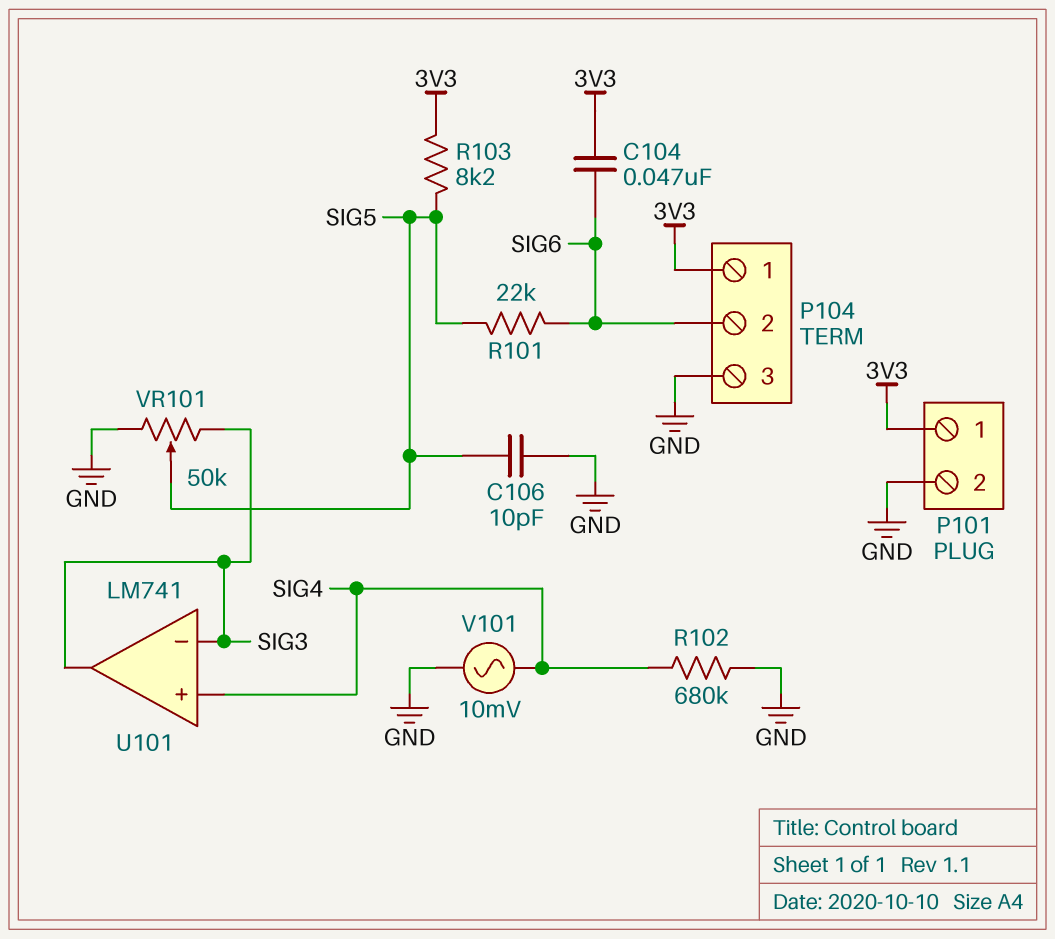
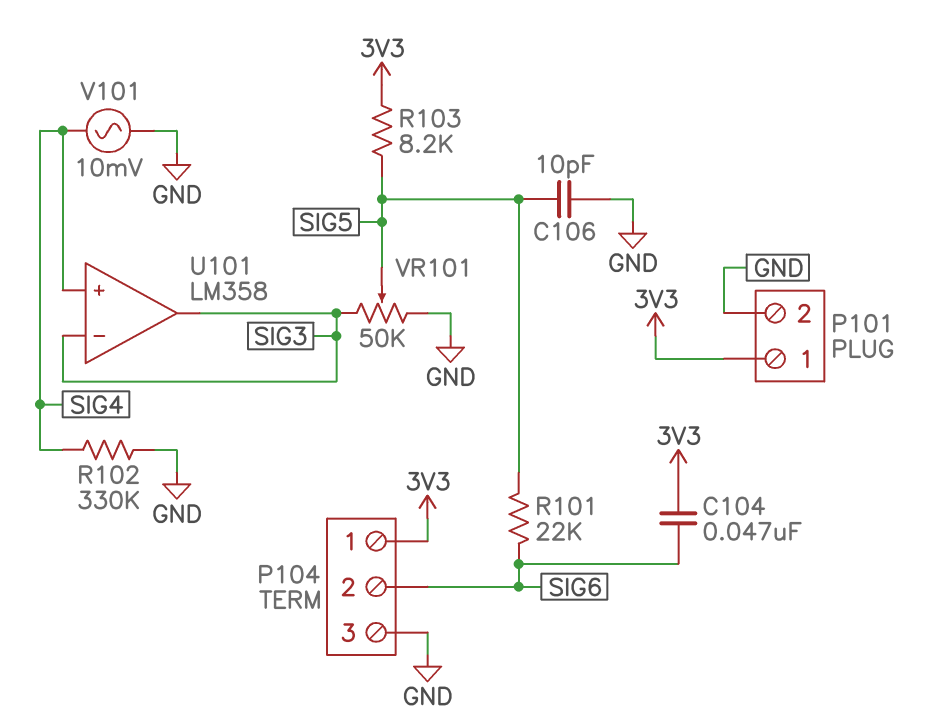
R102: 680k (GND, SIG4) -> 330k (GND, SIG4)
U101: LM741 -> LM358

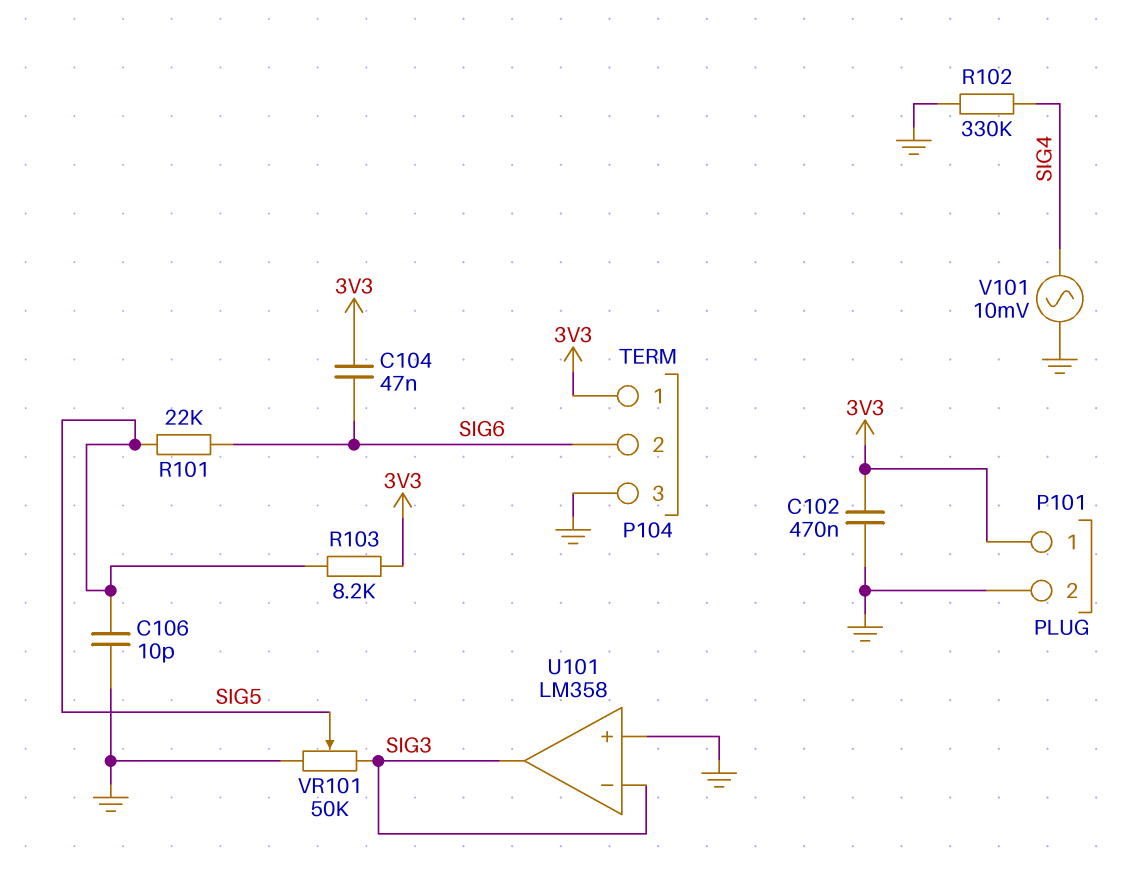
C102: none -> 470nF (3V3, GND)
U101 pin in+: SIG4 -> GND

